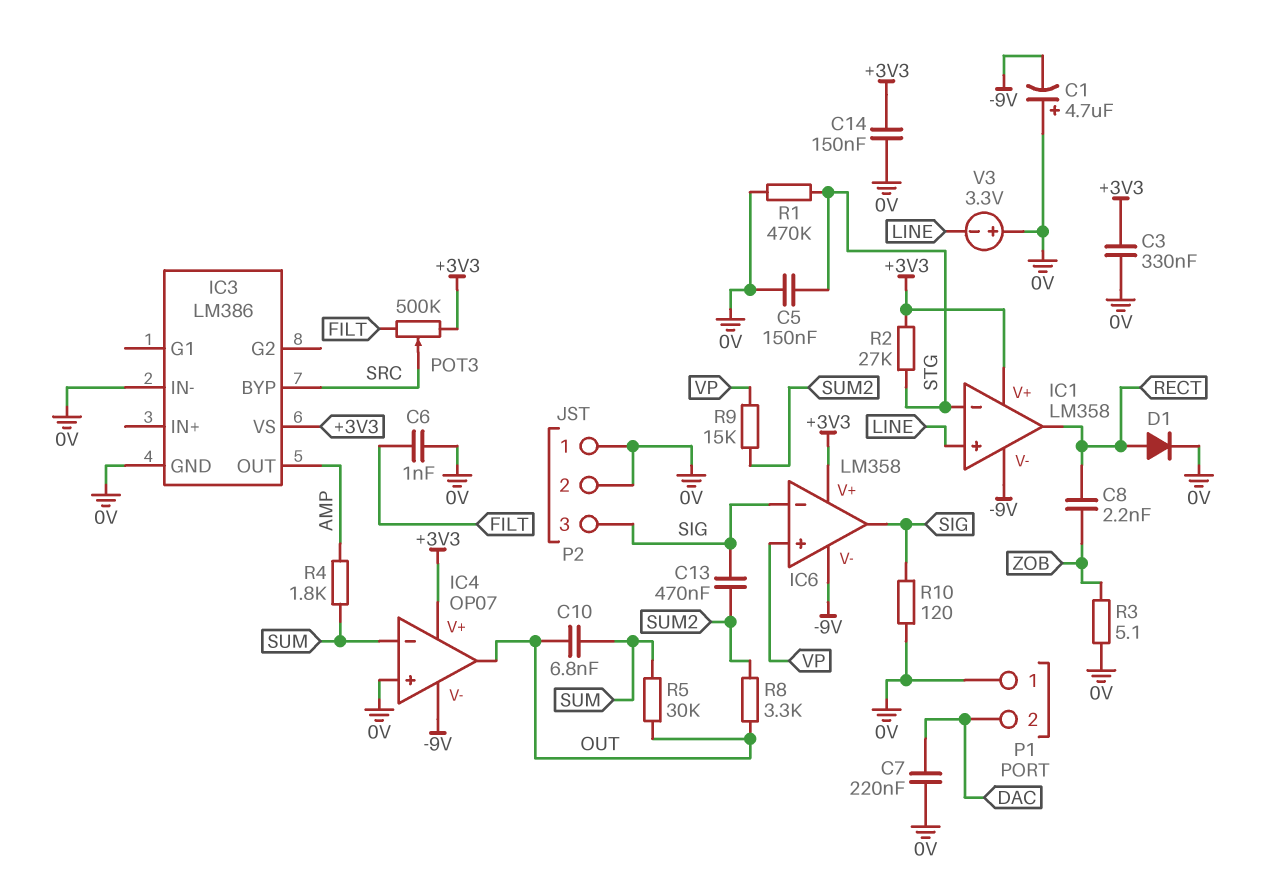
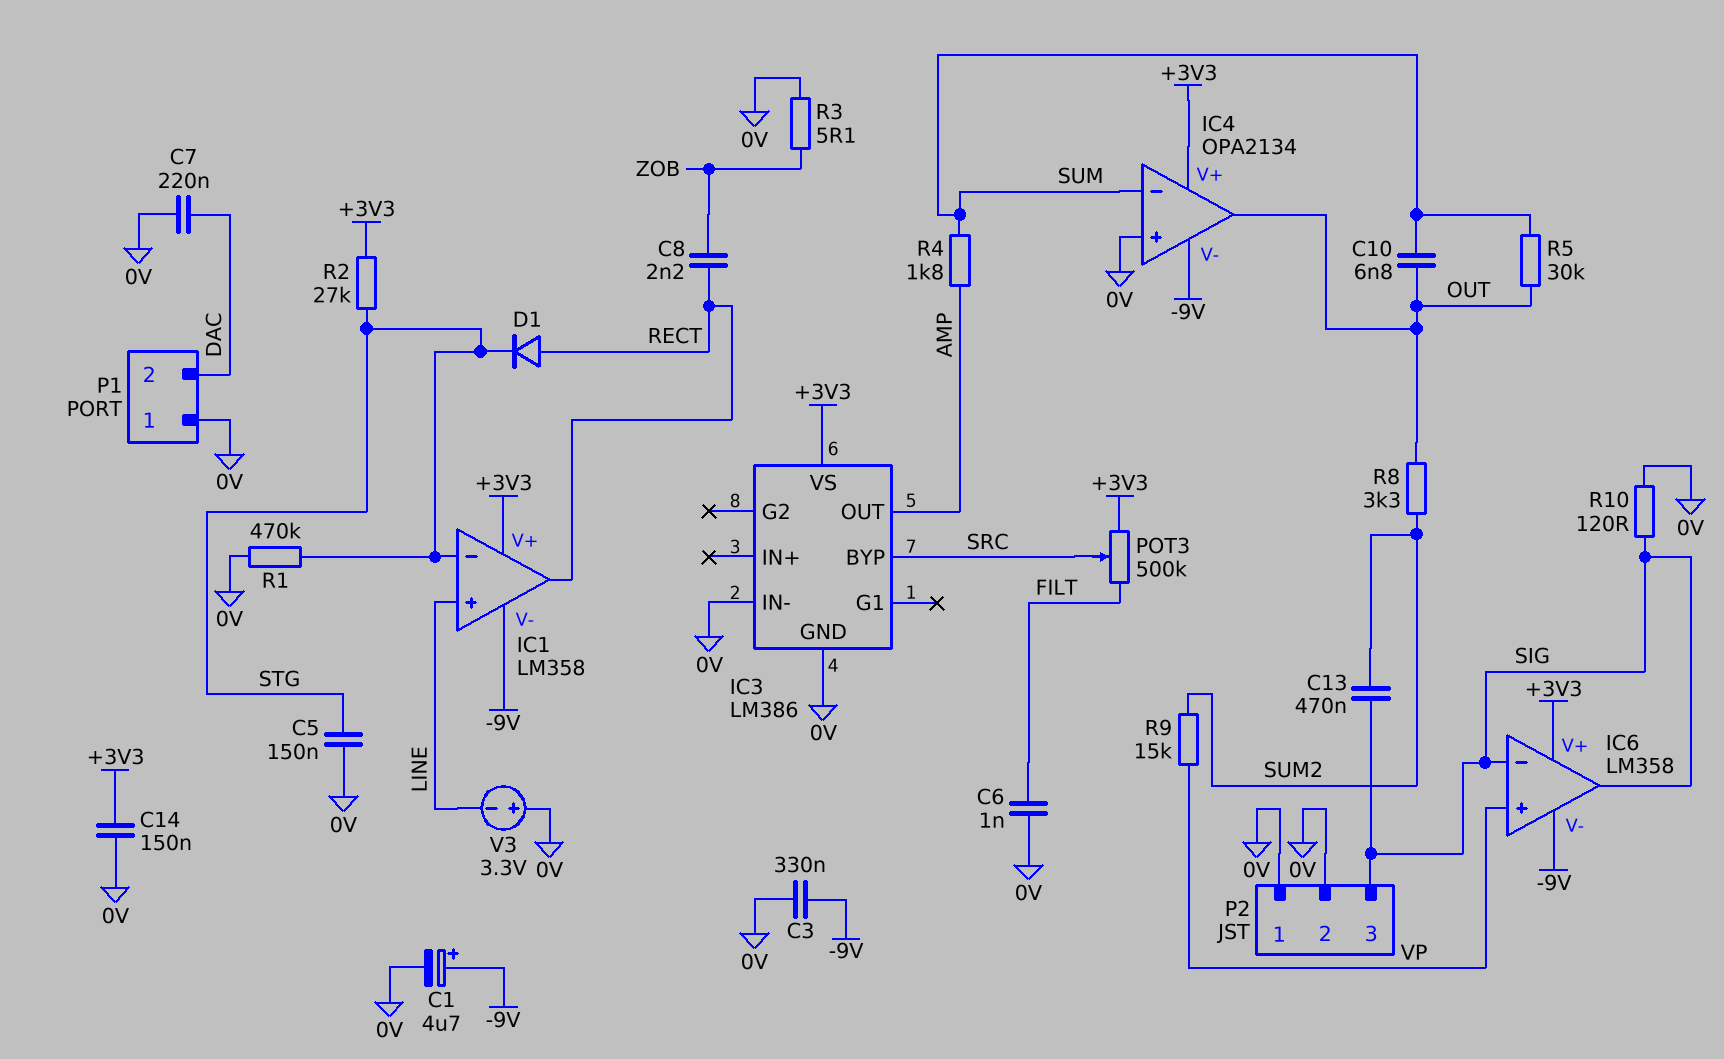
C1: 4.7uF (plus 0V, minus -9V) -> 4.7uF (plus -9V, minus 0V)
C3: 330nF (+3V3, 0V) -> 330nF (-9V, 0V)
D1: diode (A RECT, K 0V) -> diode (A RECT, K STG)
IC4: OP07 -> OPA2134

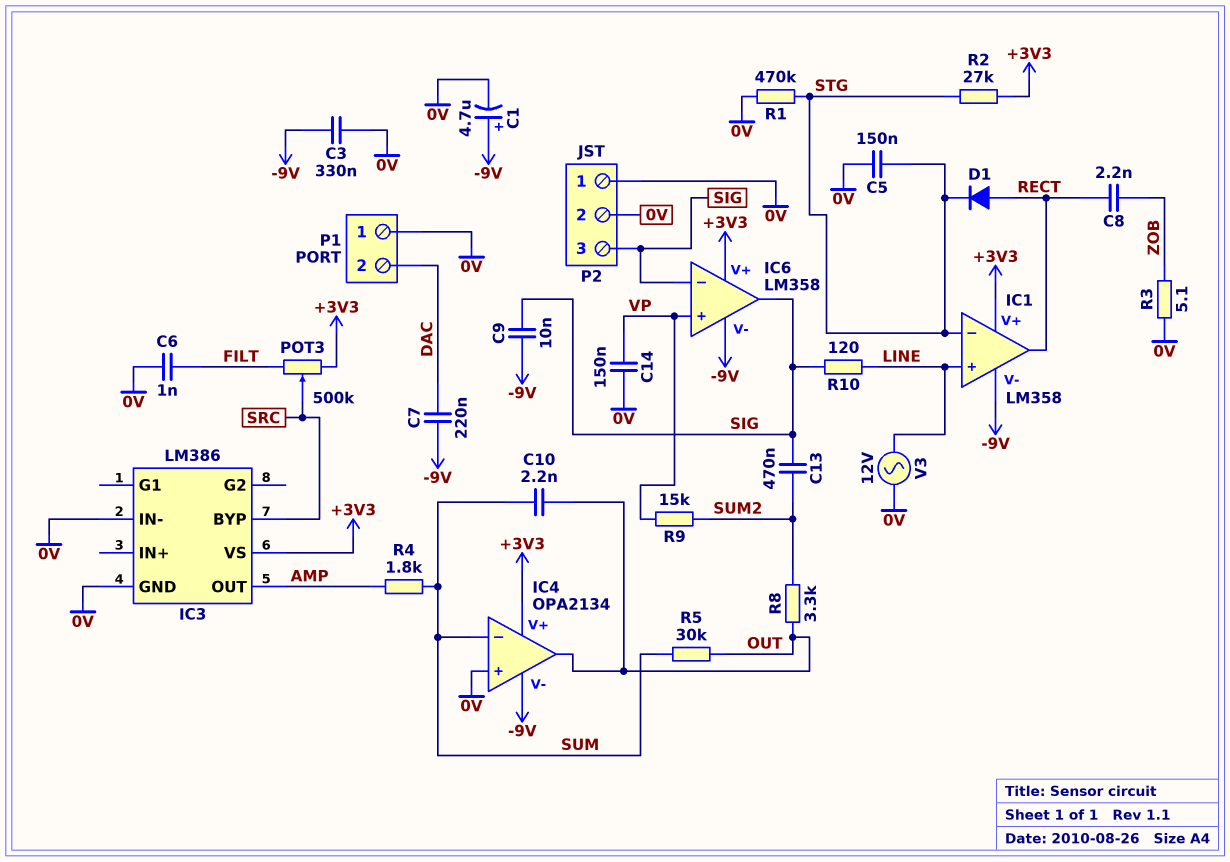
C7: 220nF (0V, DAC) -> 220nF (-9V, DAC)
C9: none -> 10nF (-9V, SIG)
C10: 6.8nF (OUT, SUM) -> 2.2nF (OUT, SUM)
C14: 150nF (+3V3, 0V) -> 150nF (0V, VP)
R10: 120 (0V, SIG) -> 120 (LINE, SIG)
V3: 3.3V (plus 0V, minus LINE) -> AC 12V (0V, LINE)

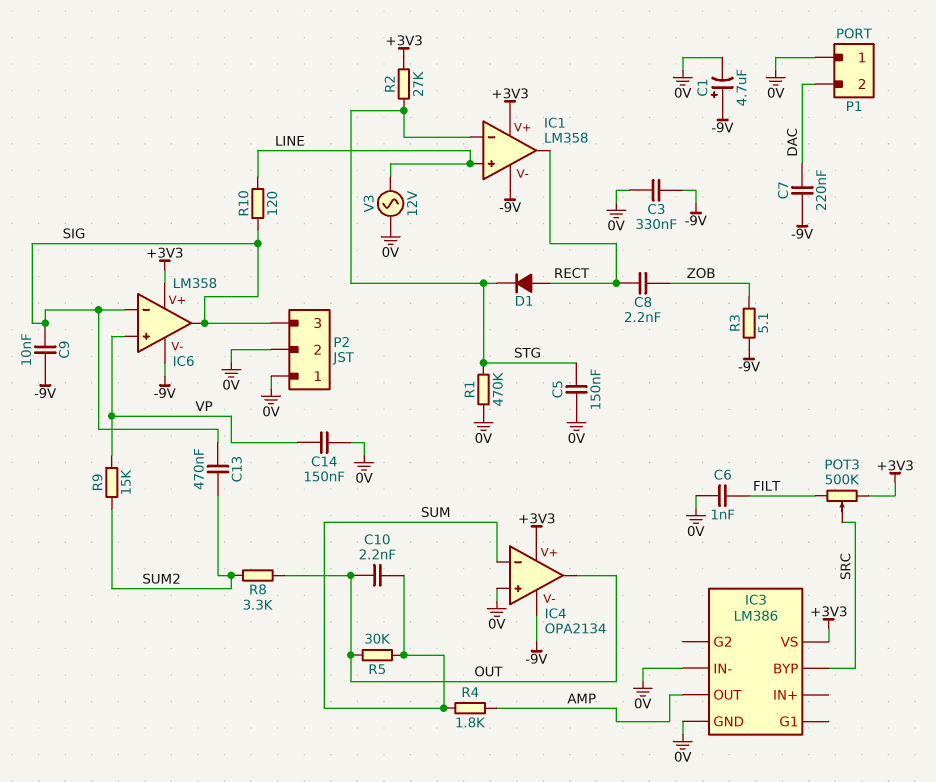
R3: 5.1 (0V, ZOB) -> 5.1 (-9V, ZOB)

